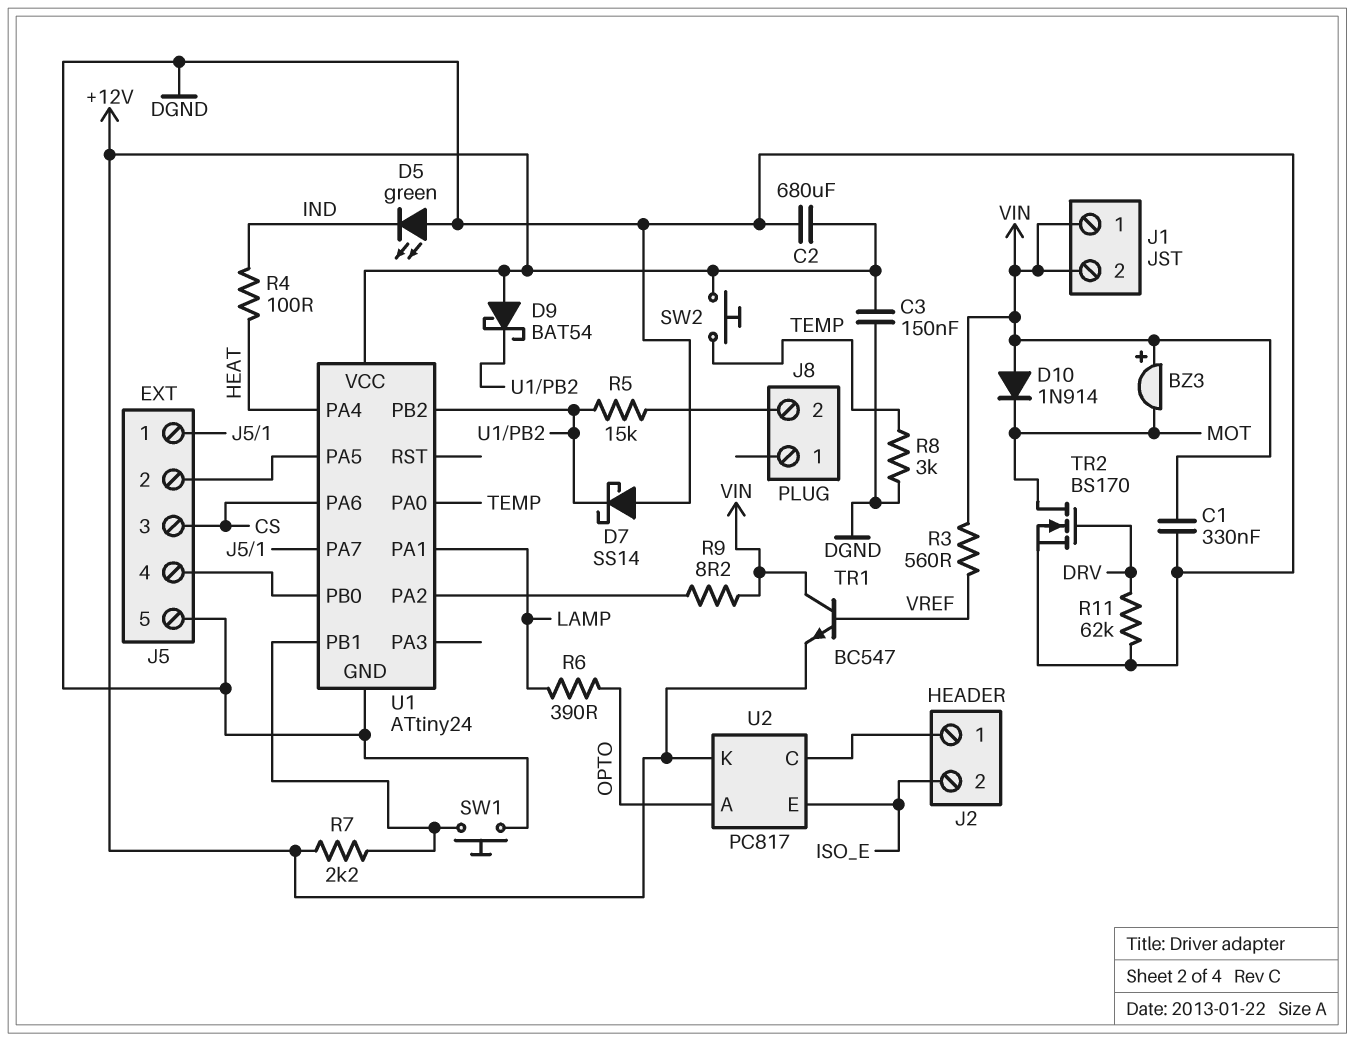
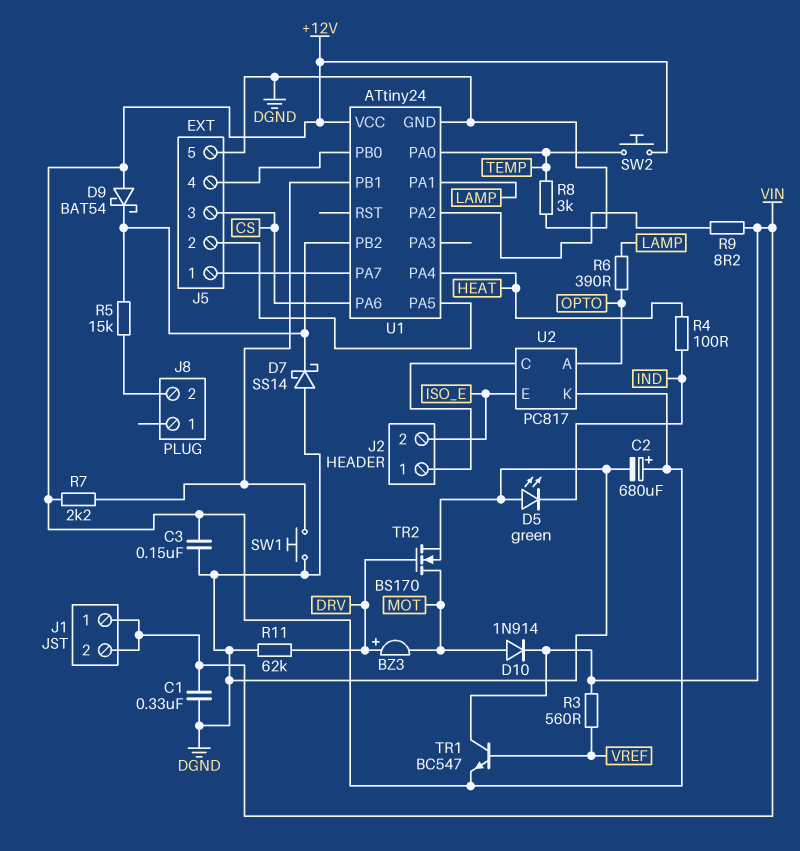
BZ3: buzzer (plus VIN, minus MOT) -> buzzer (plus DRV, minus MOT)
C2: 680uF (+12V, DGND) -> 680uF (plus +12V, minus DGND)
D10: diode 1N914 (A VIN, K MOT) -> diode 1N914 (A MOT, K VIN)

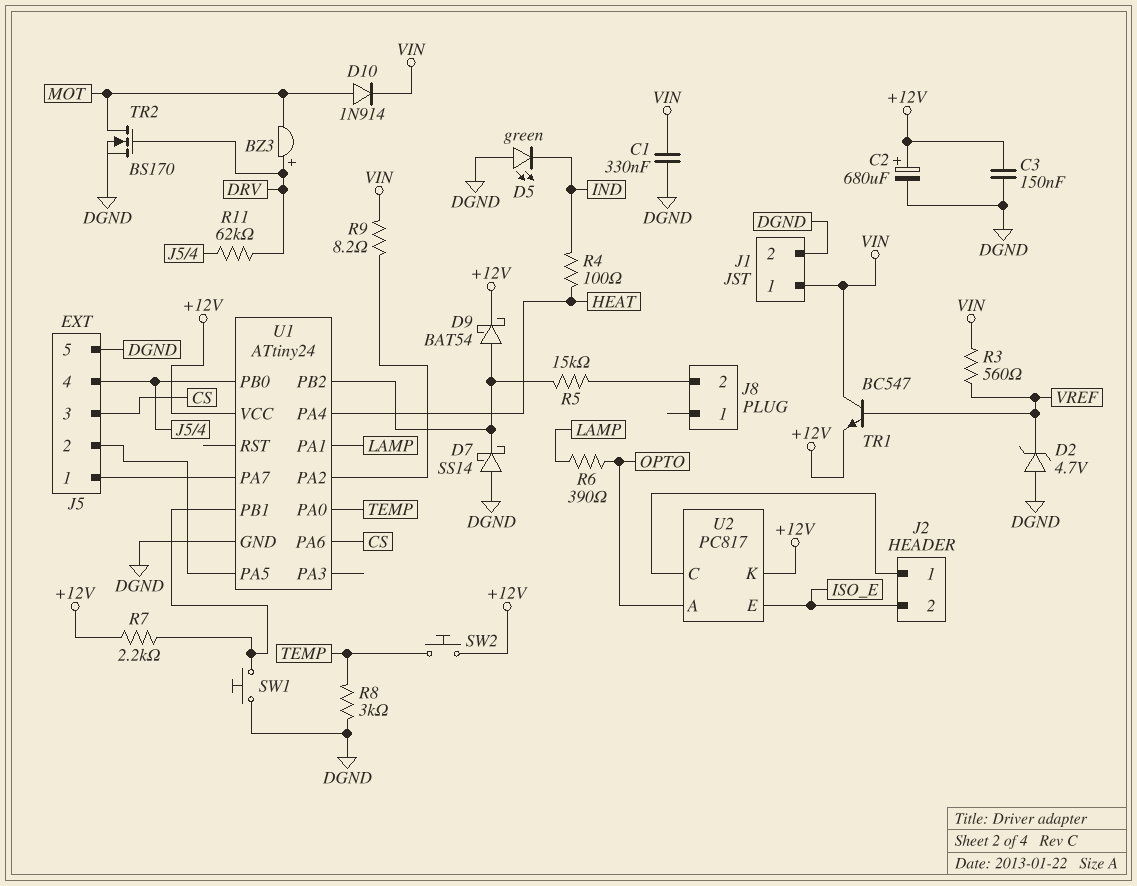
D2: none -> zener 4.7V (A DGND, K VREF)
D9: schottky BAT54 (A +12V, K U1/PB2) -> schottky BAT54 (A U1/PB2, K +12V)
J1 pin 2: VIN -> DGND
R11: 62k (DGND, DRV) -> 62k (DRV, J5/4)

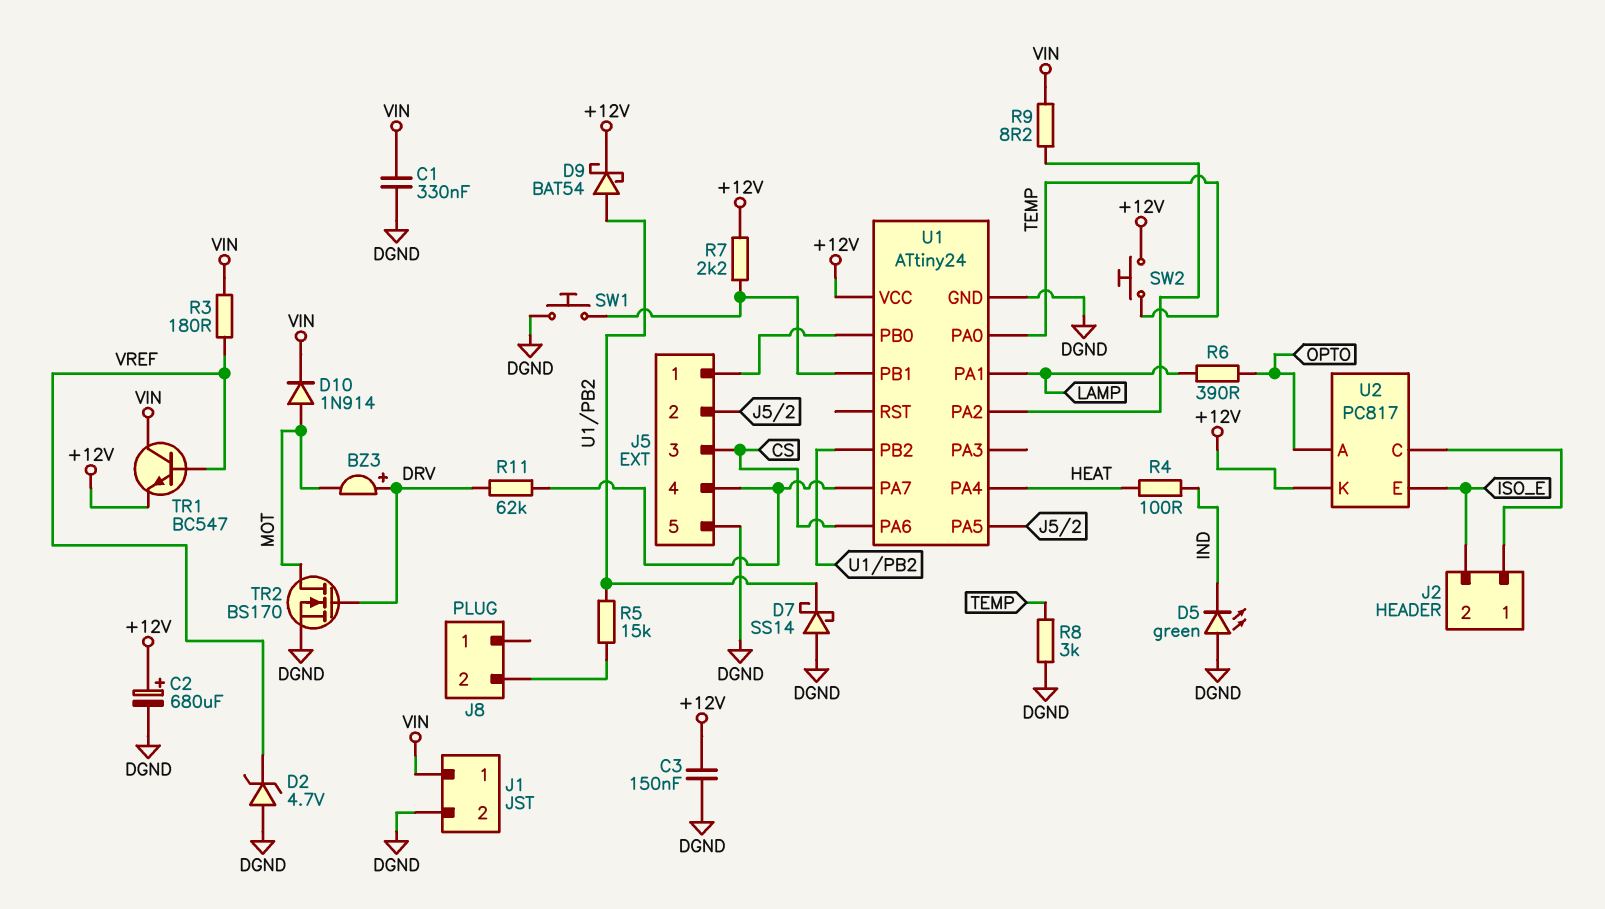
R3: 560 (VIN, VREF) -> 180 (VIN, VREF)
U1 pin PA7: J5/1 -> J5/4
U1 pin PB0: J5/4 -> J5/1

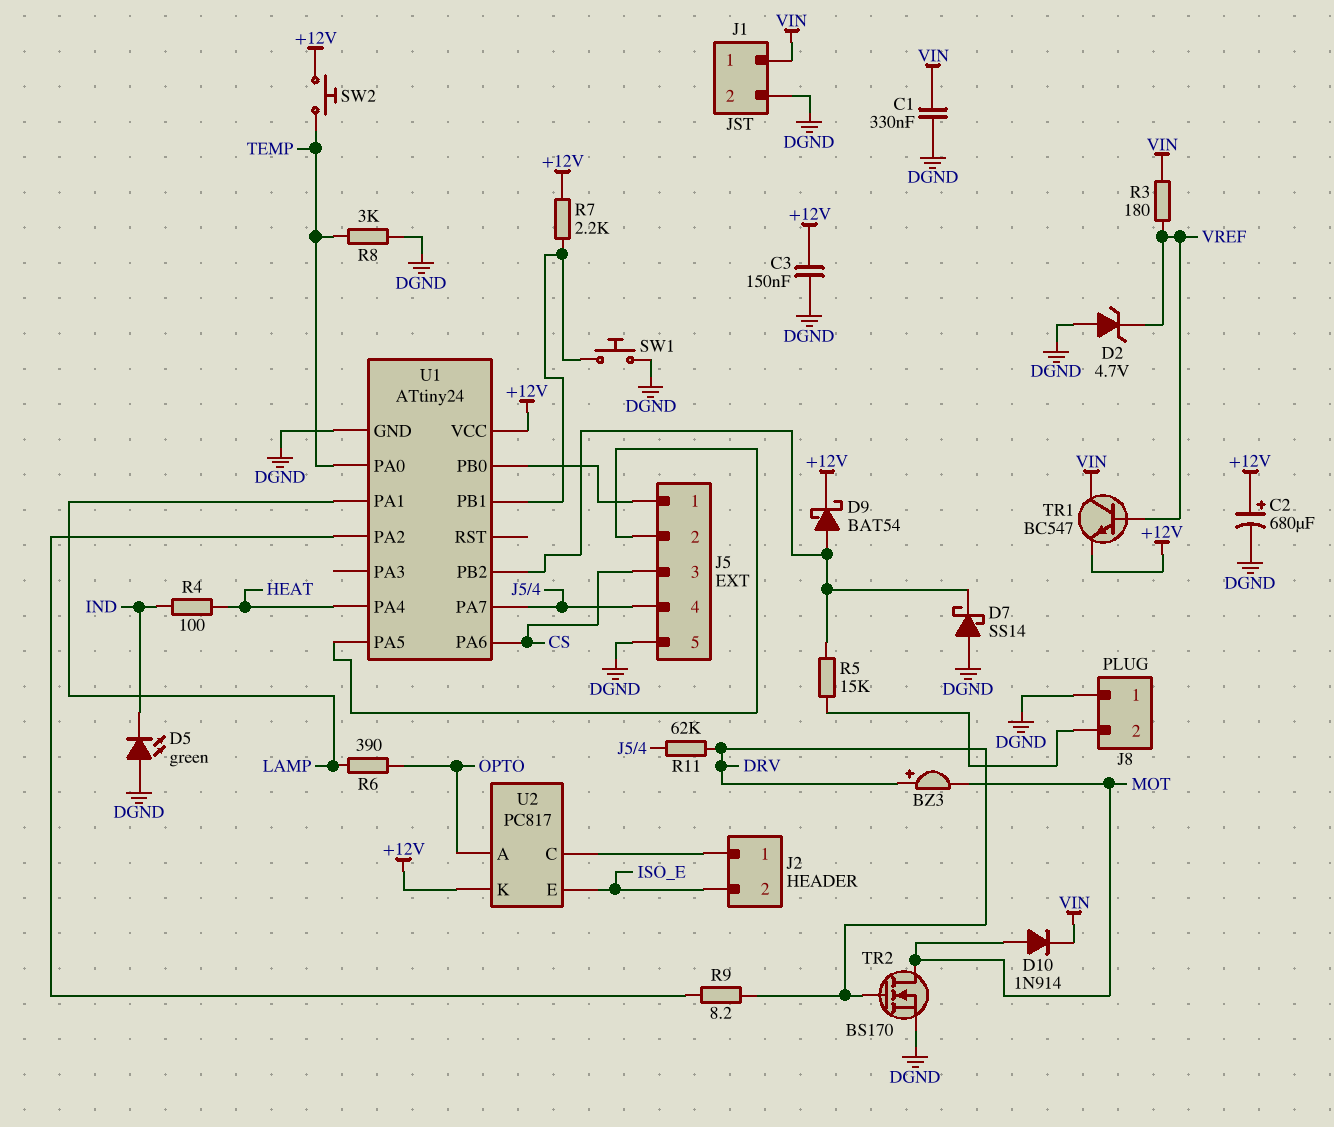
J8 pin 1: none -> DGND
R9: 8.2 (U1/PA2, VIN) -> 8.2 (DRV, U1/PA2)

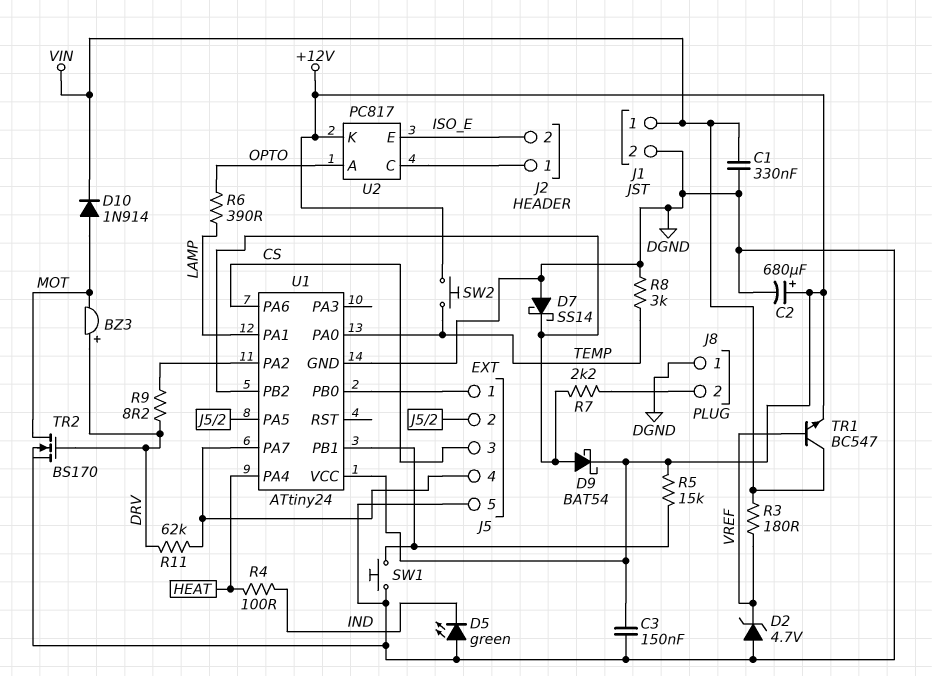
R5: 15k (J8/2, U1/PB2) -> 15k (+12V, U1/PB1)
R7: 2.2k (+12V, U1/PB1) -> 2.2k (J8/2, U1/PB2)

